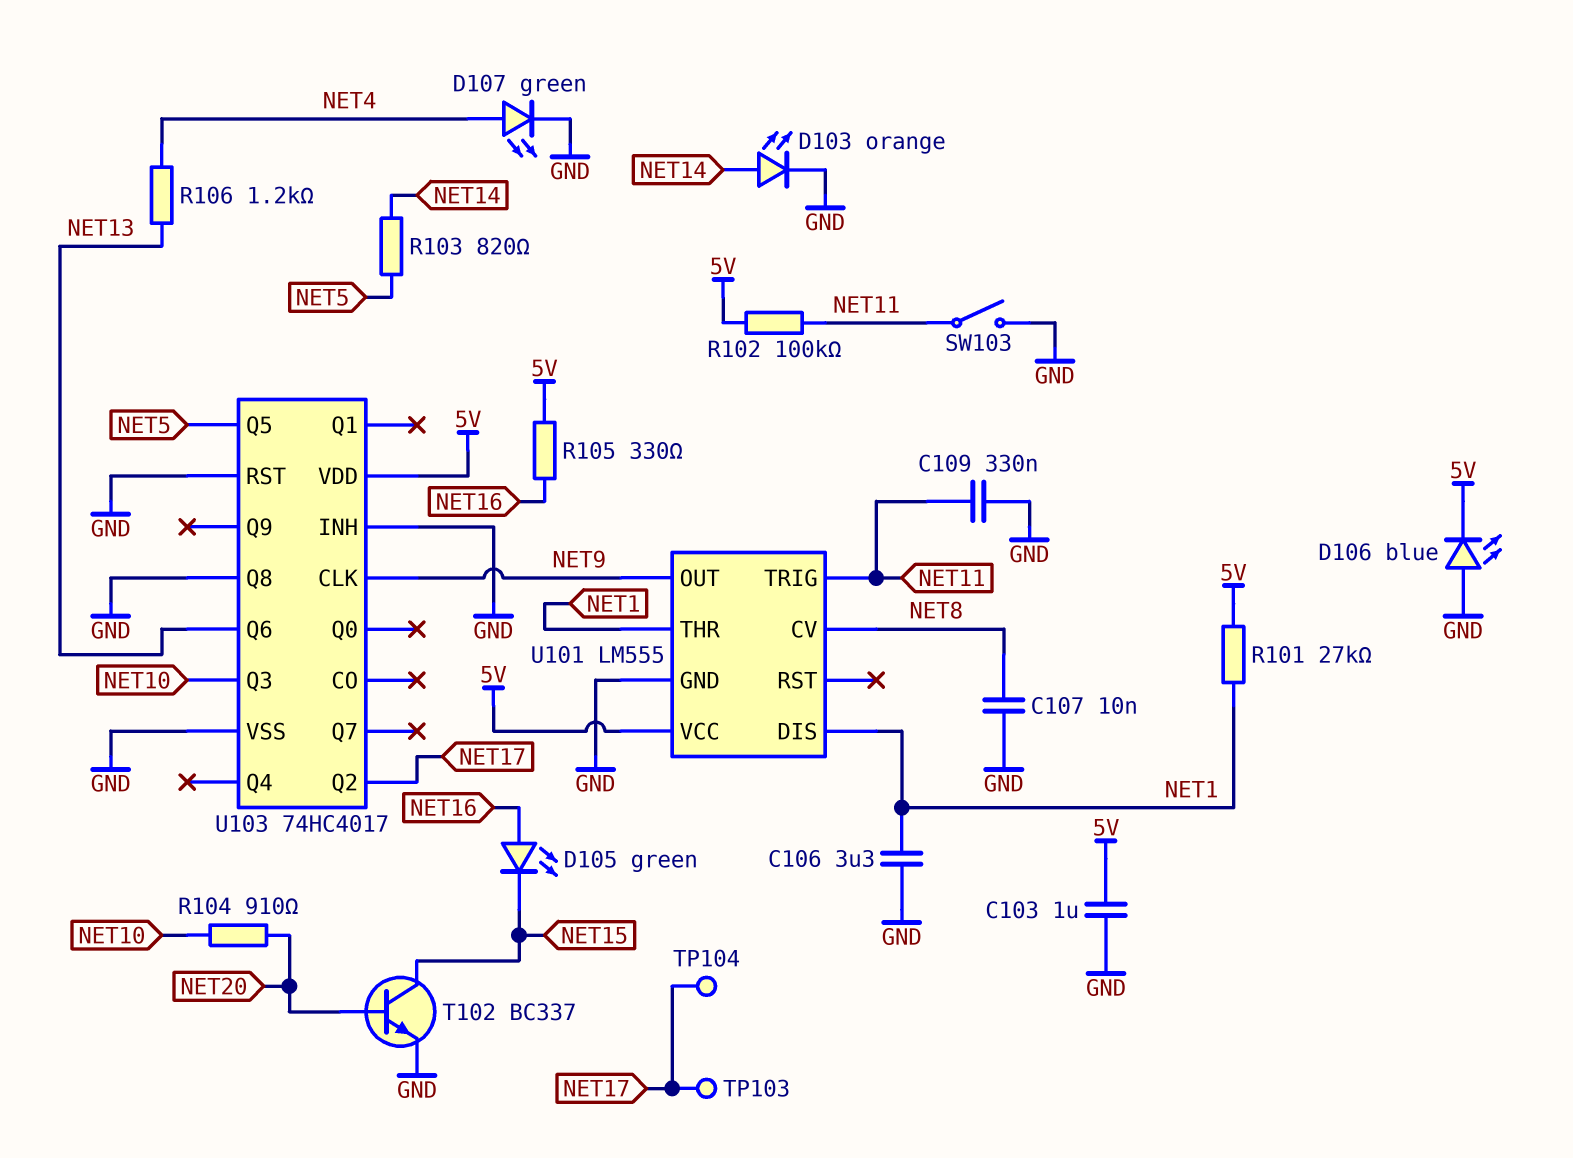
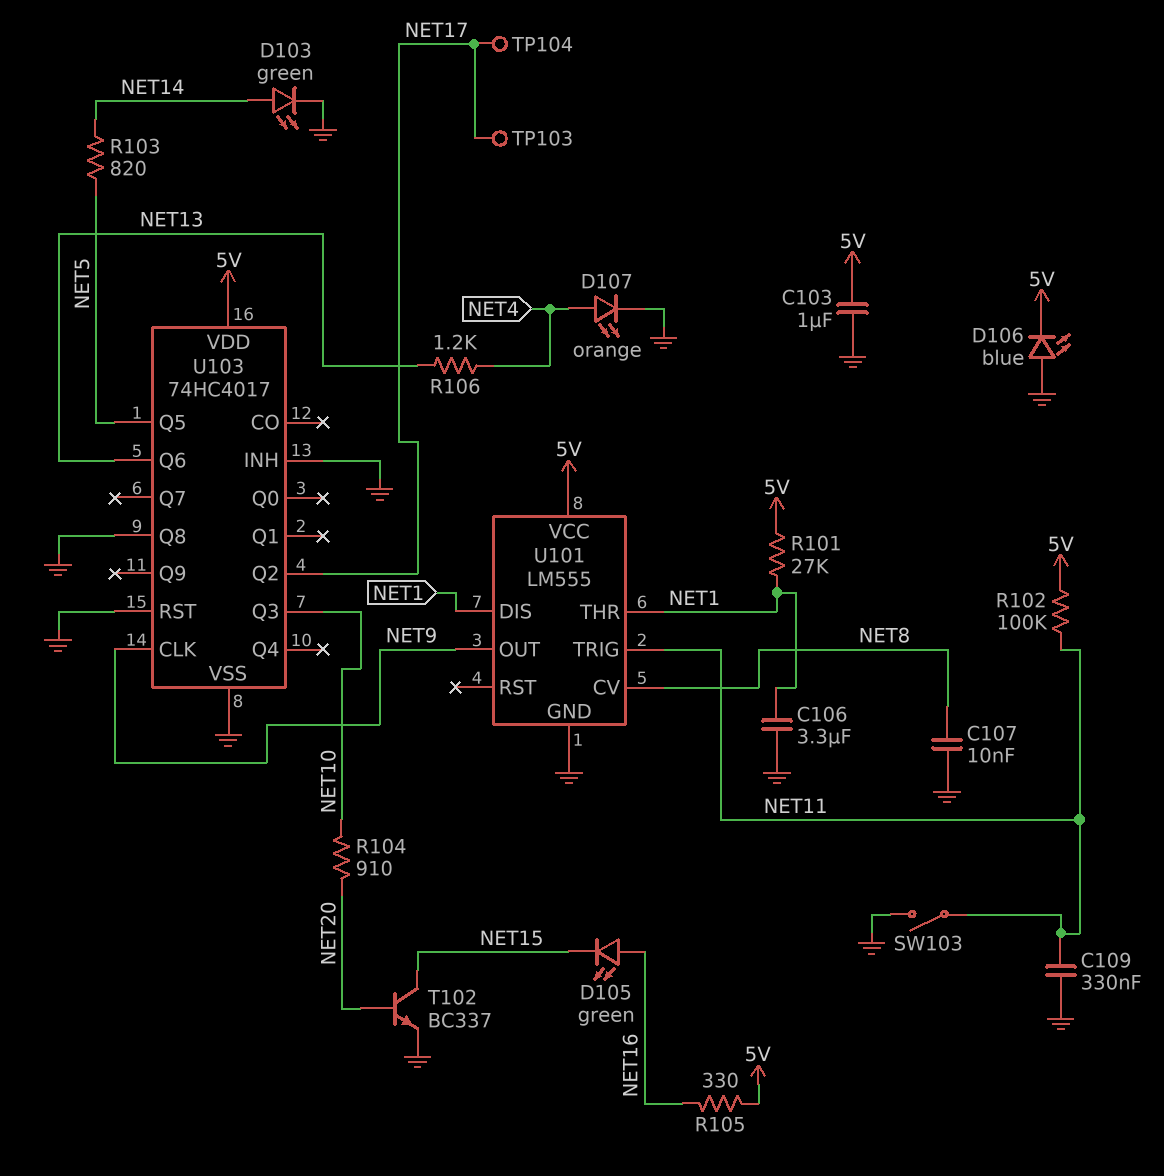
D103: LED orange (A NET14, K GND) -> LED green (A NET14, K GND)
D107: LED green (A NET4, K GND) -> LED orange (A NET4, K GND)

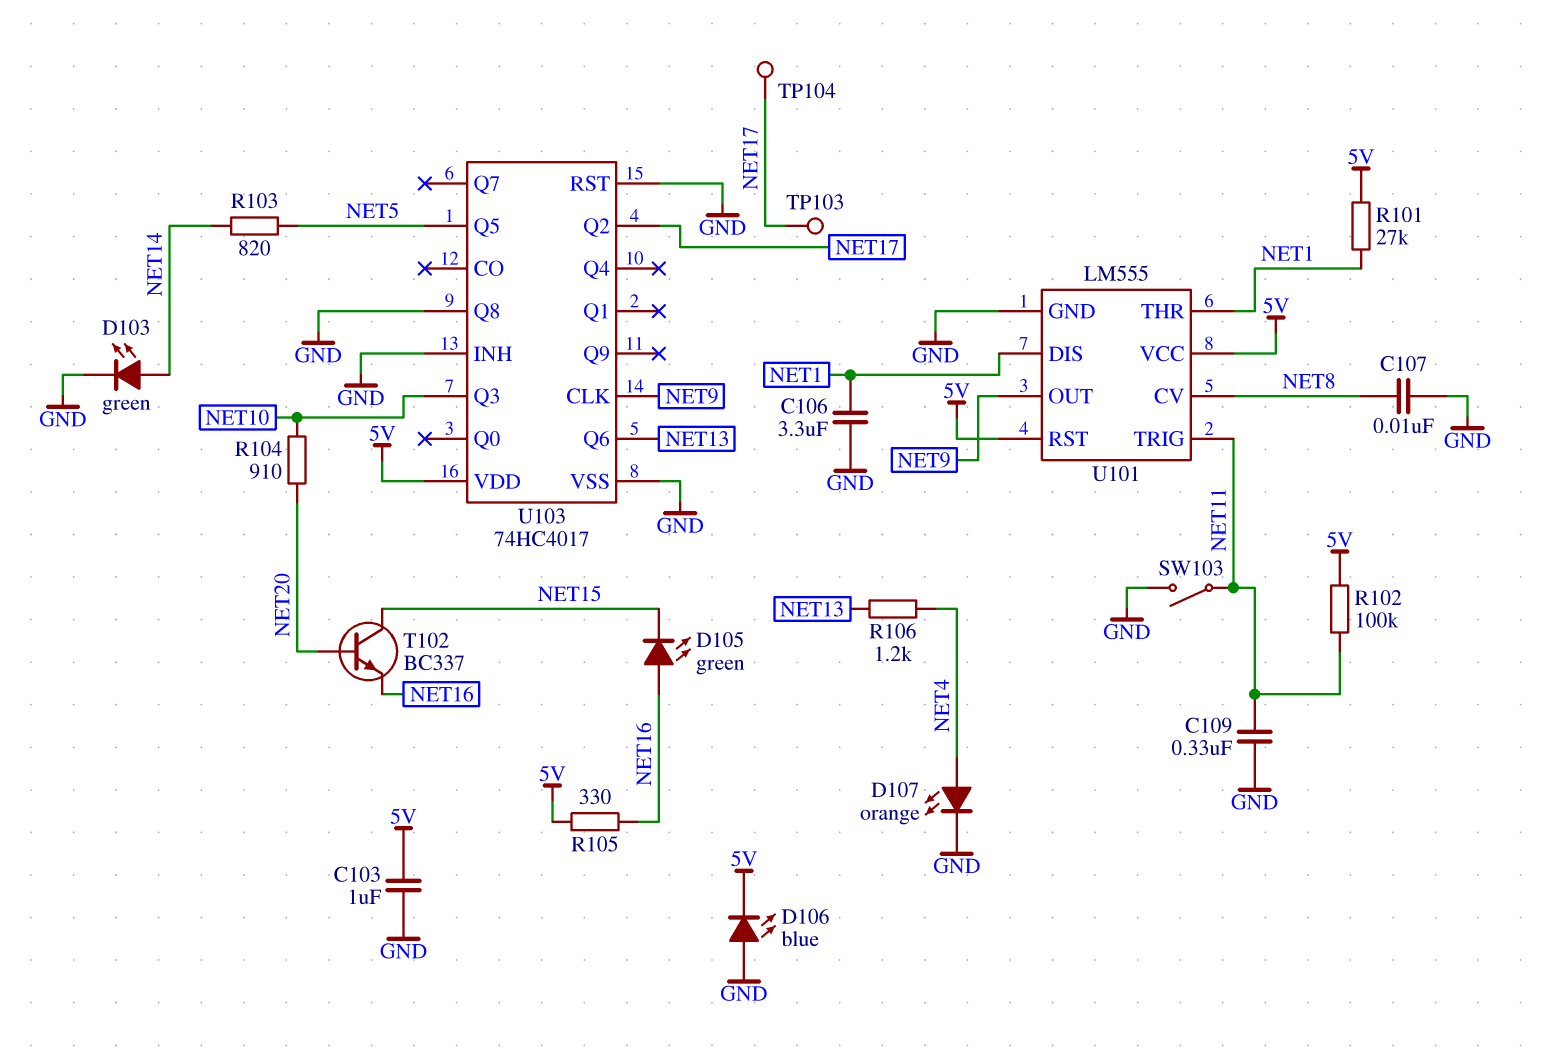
T102: NPN BC337 (B NET20, C NET15, E GND) -> NPN BC337 (B NET20, C NET15, E NET16)
U101 pin RST: none -> 5V

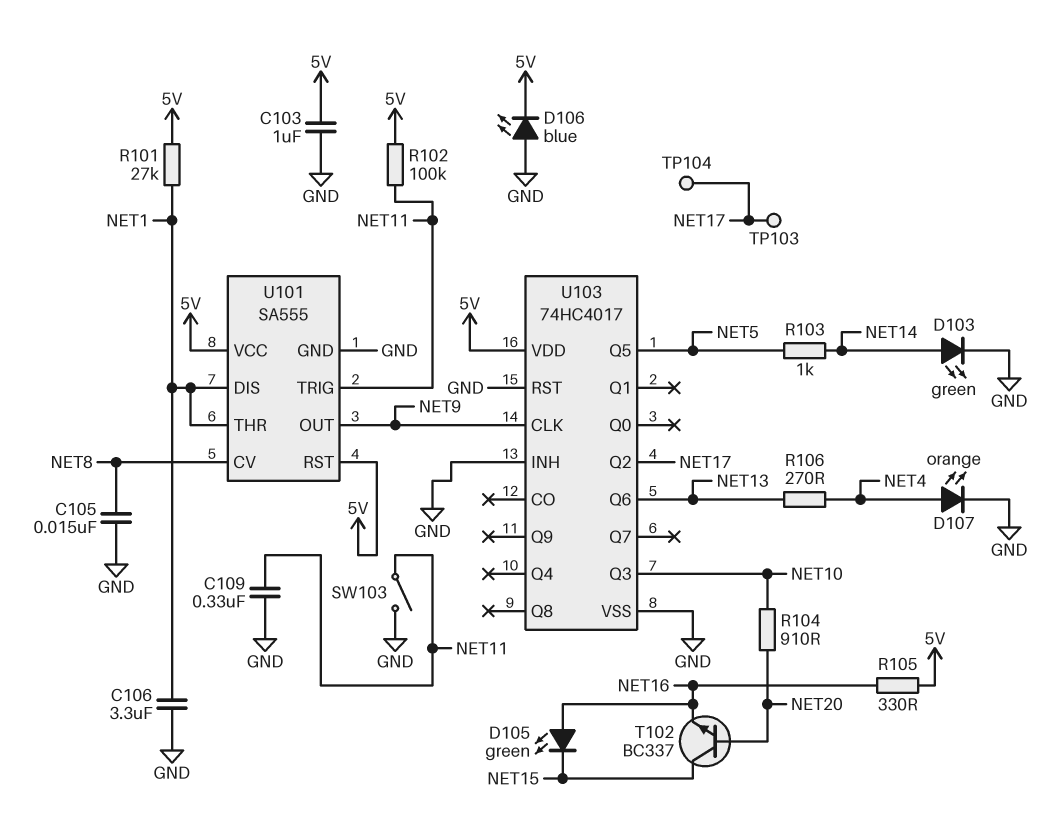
C105: none -> 15nF (GND, NET8)
C107: 10nF (GND, NET8) -> none
R103: 820 (NET5, NET14) -> 1k (NET5, NET14)
R106: 1.2k (NET4, NET13) -> 270 (NET4, NET13)
U101: LM555 -> SA555
U103 pin Q8: GND -> none

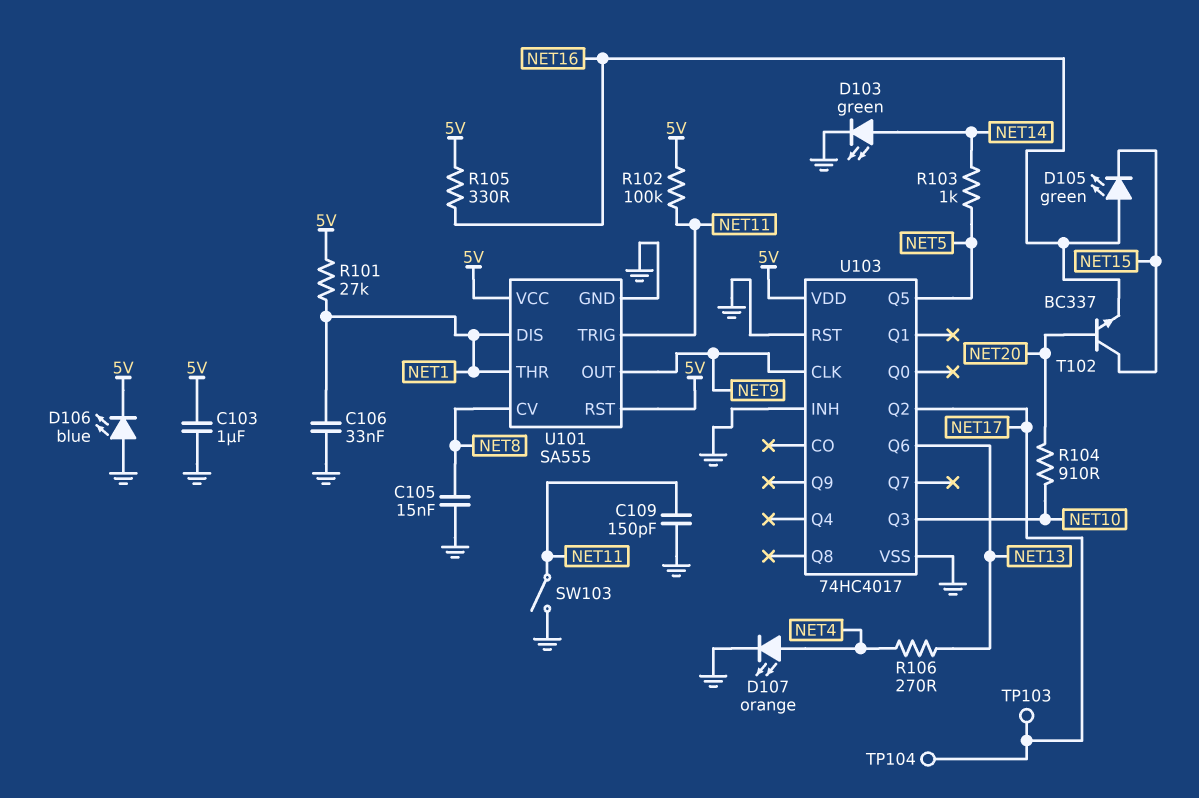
C106: 3.3uF (GND, NET1) -> 33nF (GND, NET1)
C109: 330nF (GND, NET11) -> 150pF (GND, NET11)

